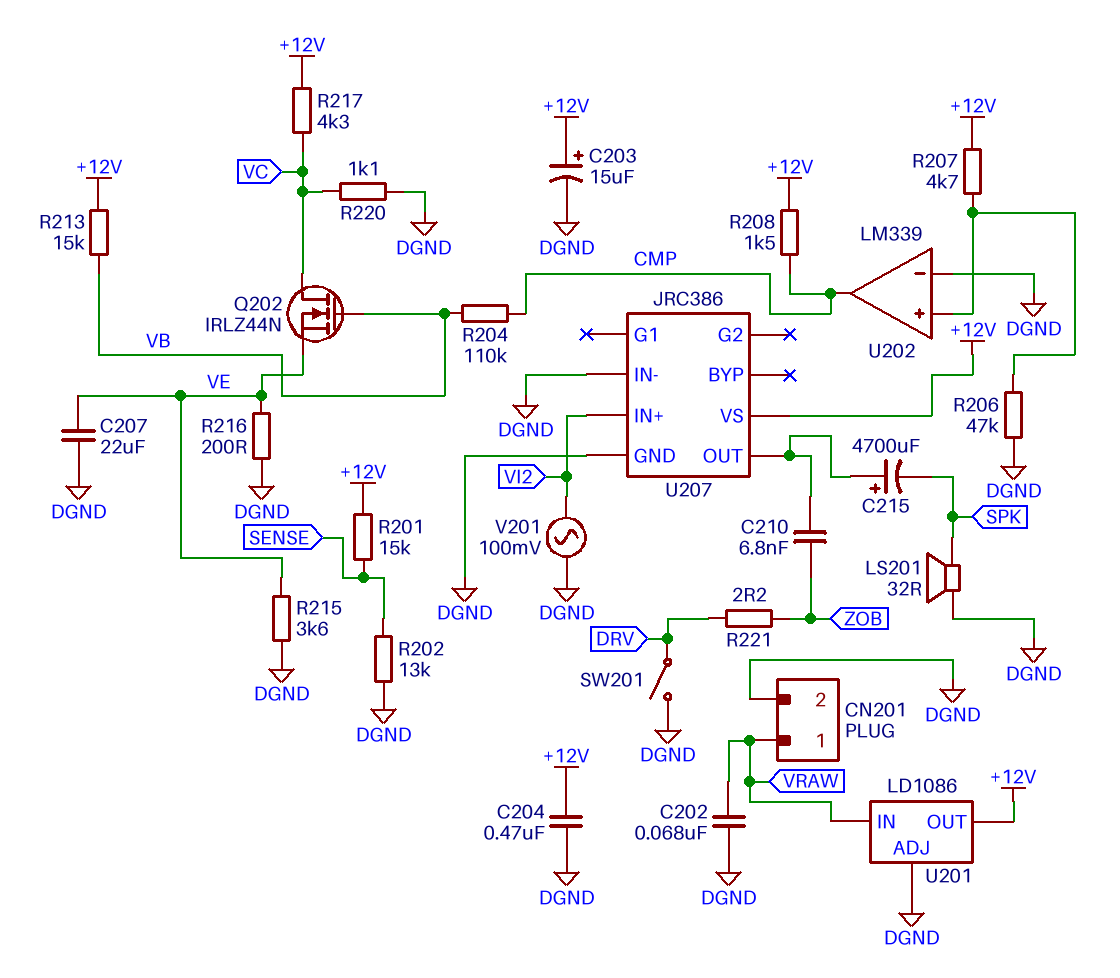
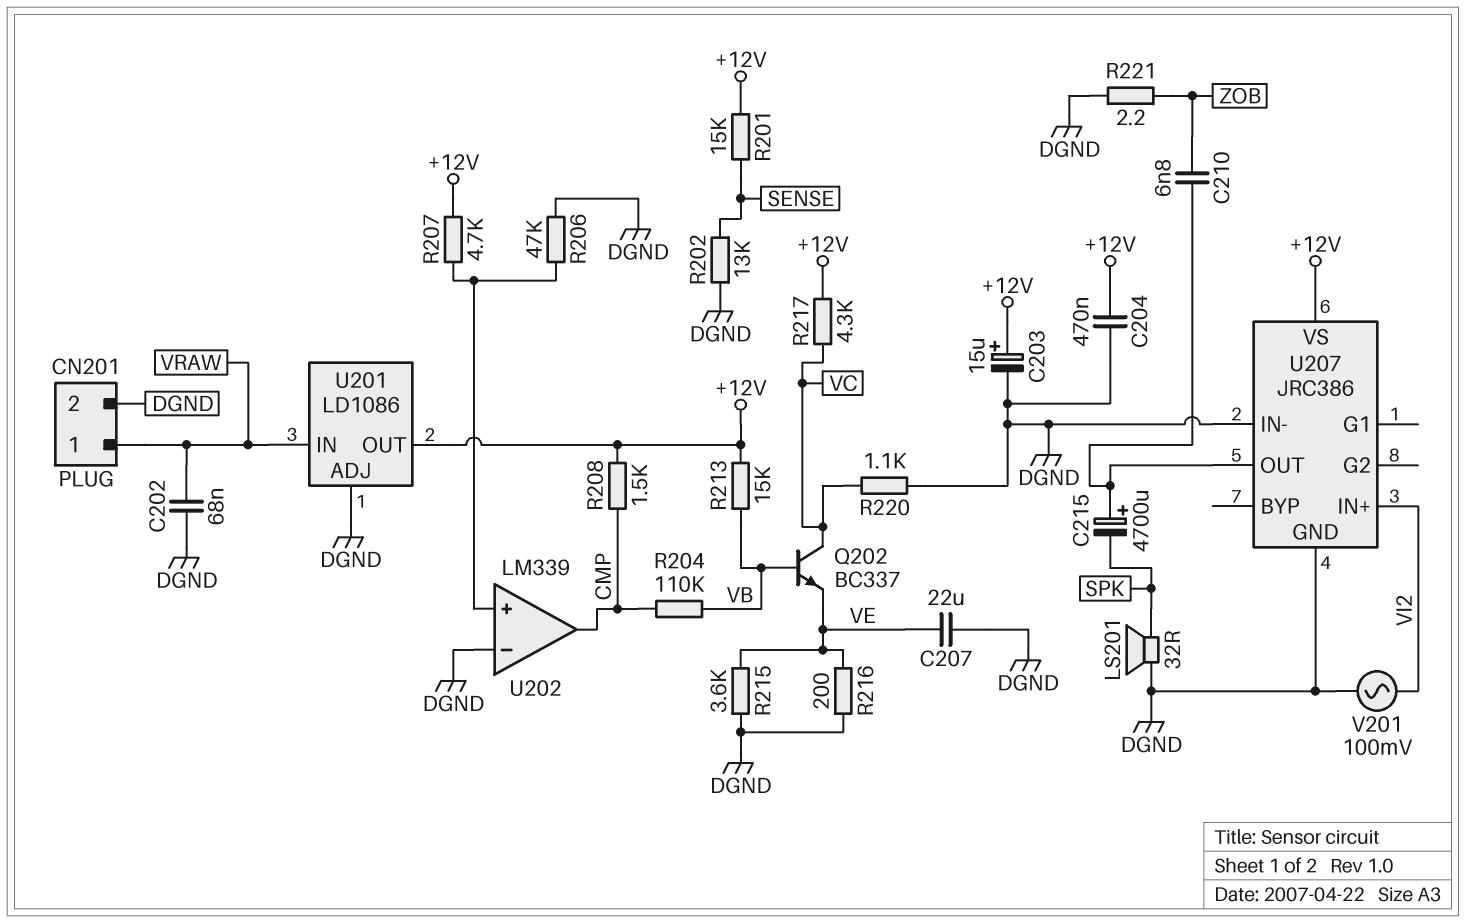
Q202: NMOS IRLZ44N (G VB, D VC, S VE) -> NPN BC337 (B VB, C VC, E VE)
R221: 2.2 (DRV, ZOB) -> 2.2 (DGND, ZOB)
SW201: switch (DGND, DRV) -> none

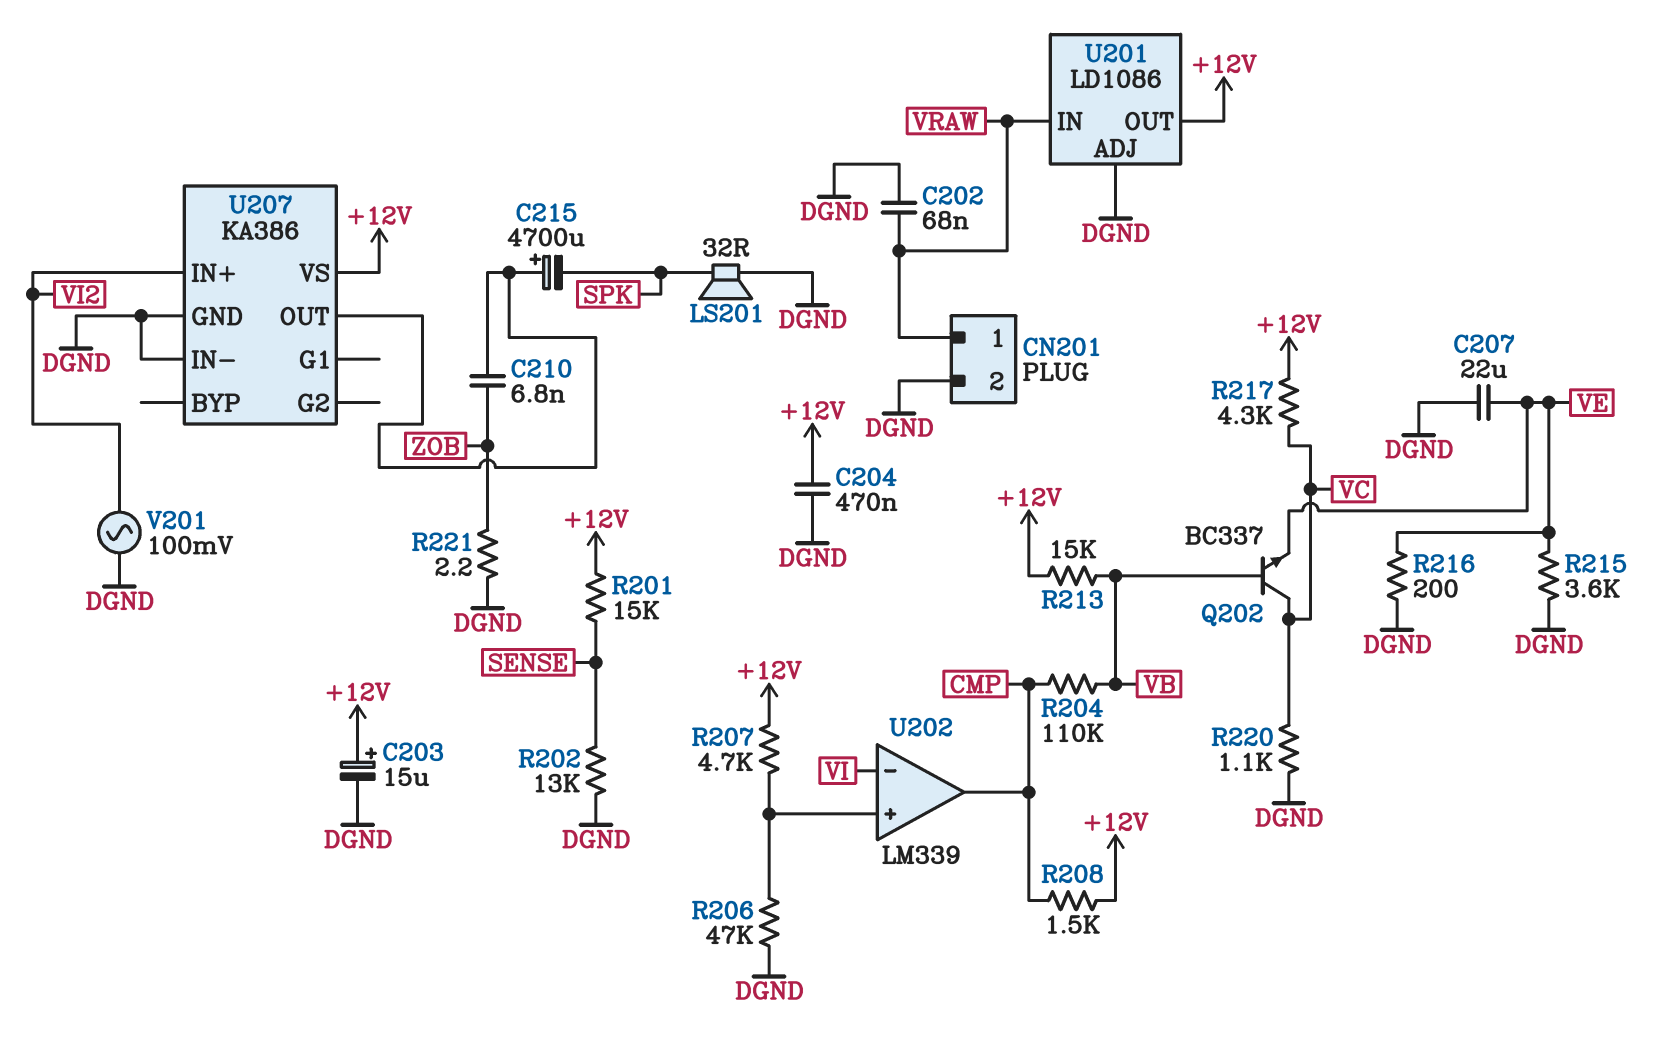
U202 pin in-: DGND -> VI
U207: JRC386 -> KA386

